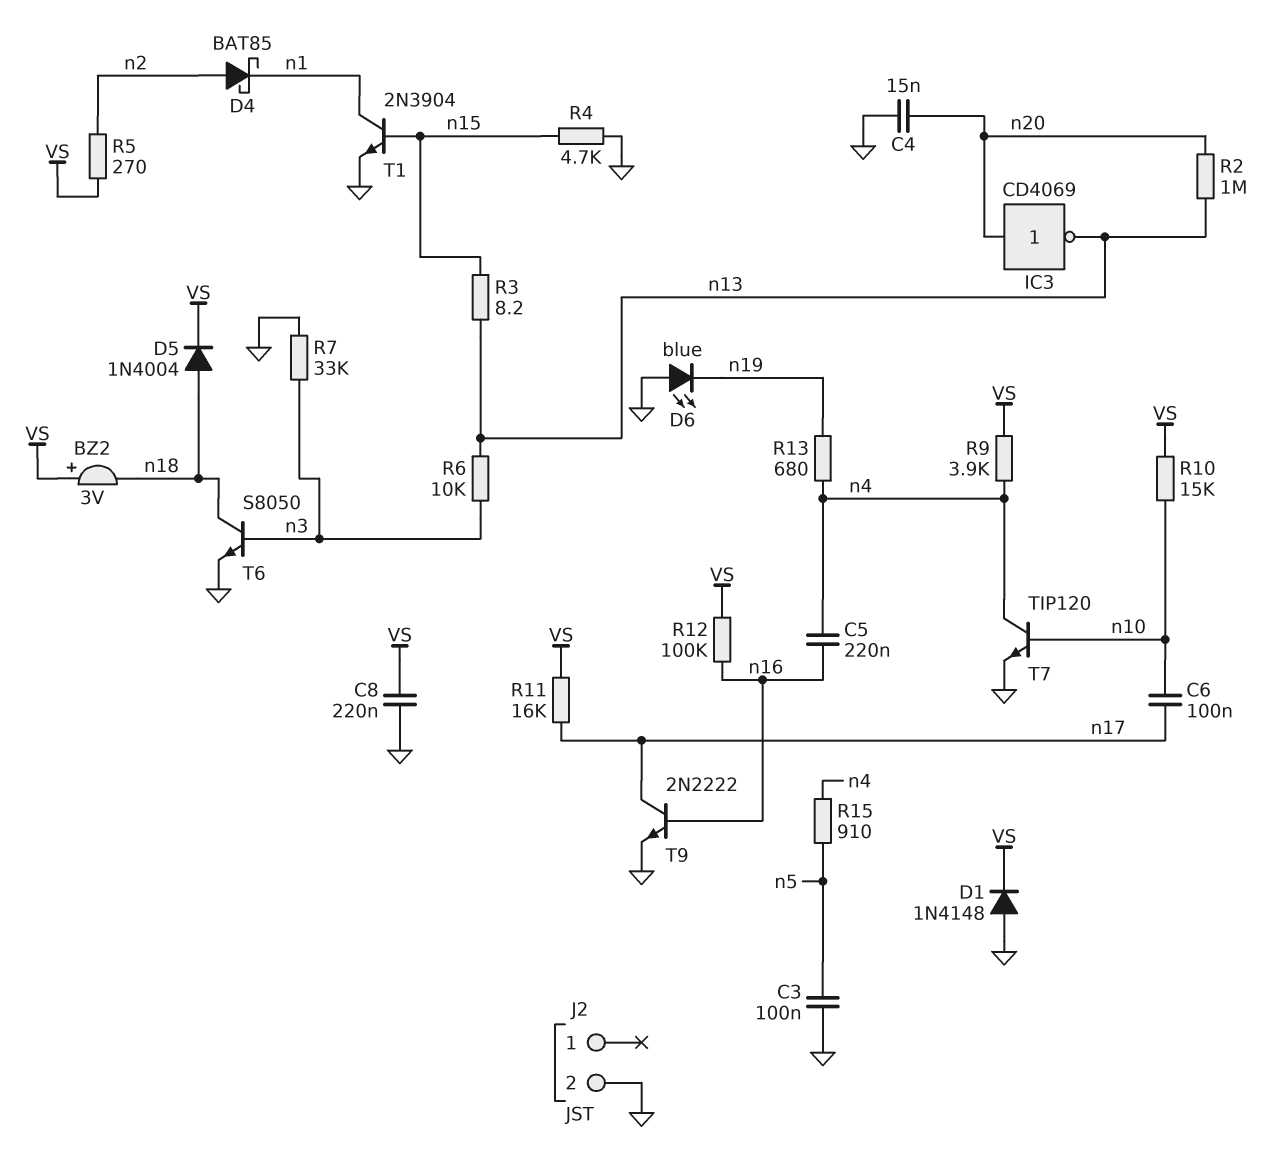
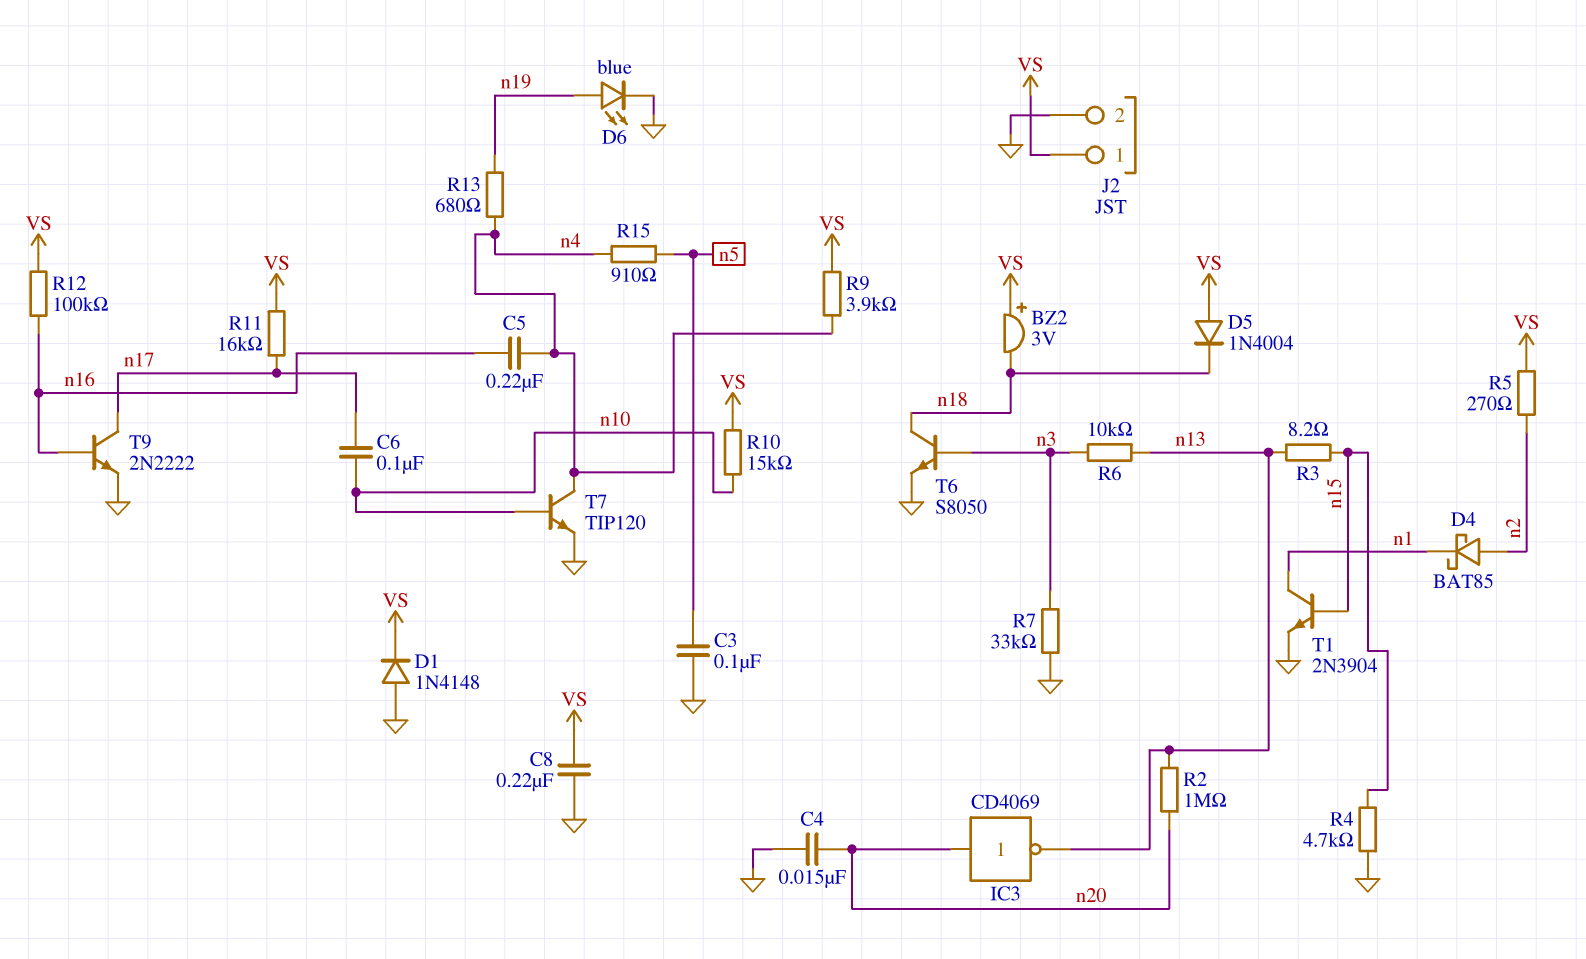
D5: diode 1N4004 (A n18, K VS) -> diode 1N4004 (A VS, K n18)
D6: LED blue (A GND, K n19) -> LED blue (A n19, K GND)
J2 pin 1: none -> VS

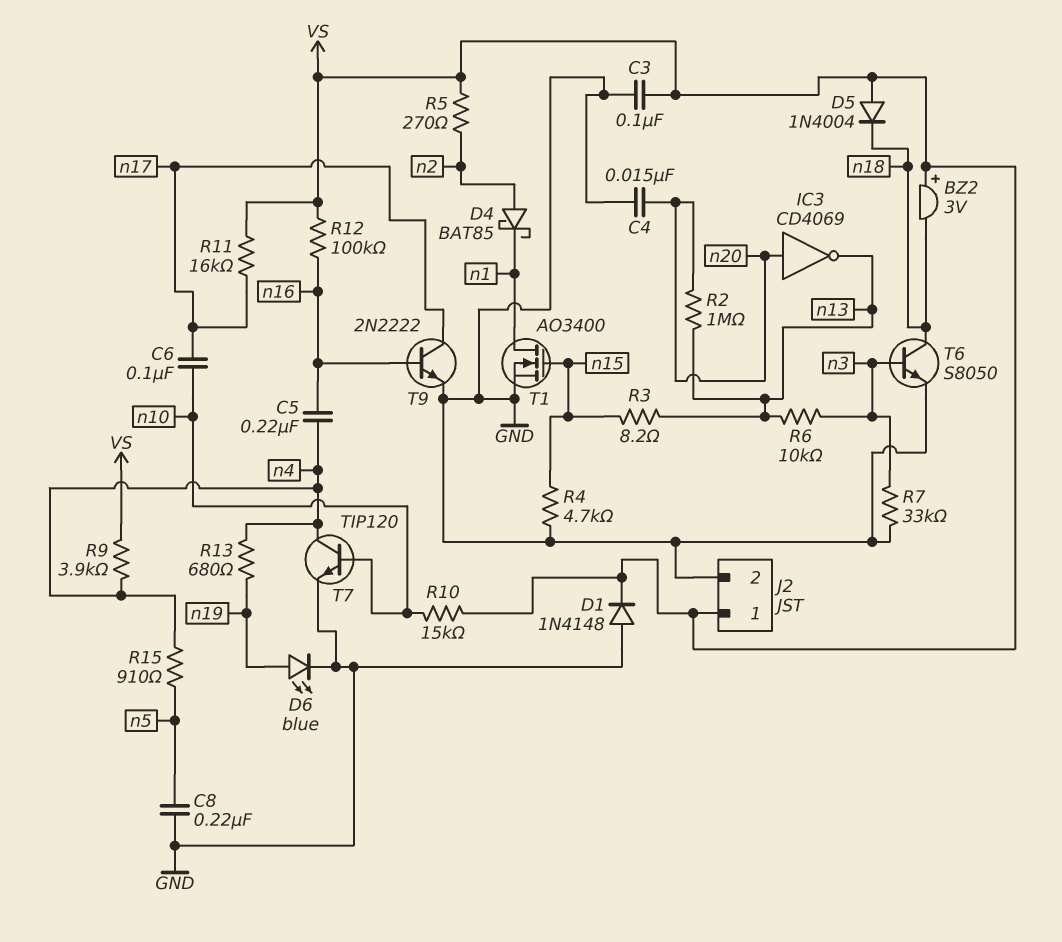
C3: 100nF (GND, n5) -> 100nF (GND, VS)
C8: 220nF (GND, VS) -> 220nF (GND, n5)
T1: NPN 2N3904 (B n15, C n1, E GND) -> NMOS AO3400 (G n15, D n1, S GND)

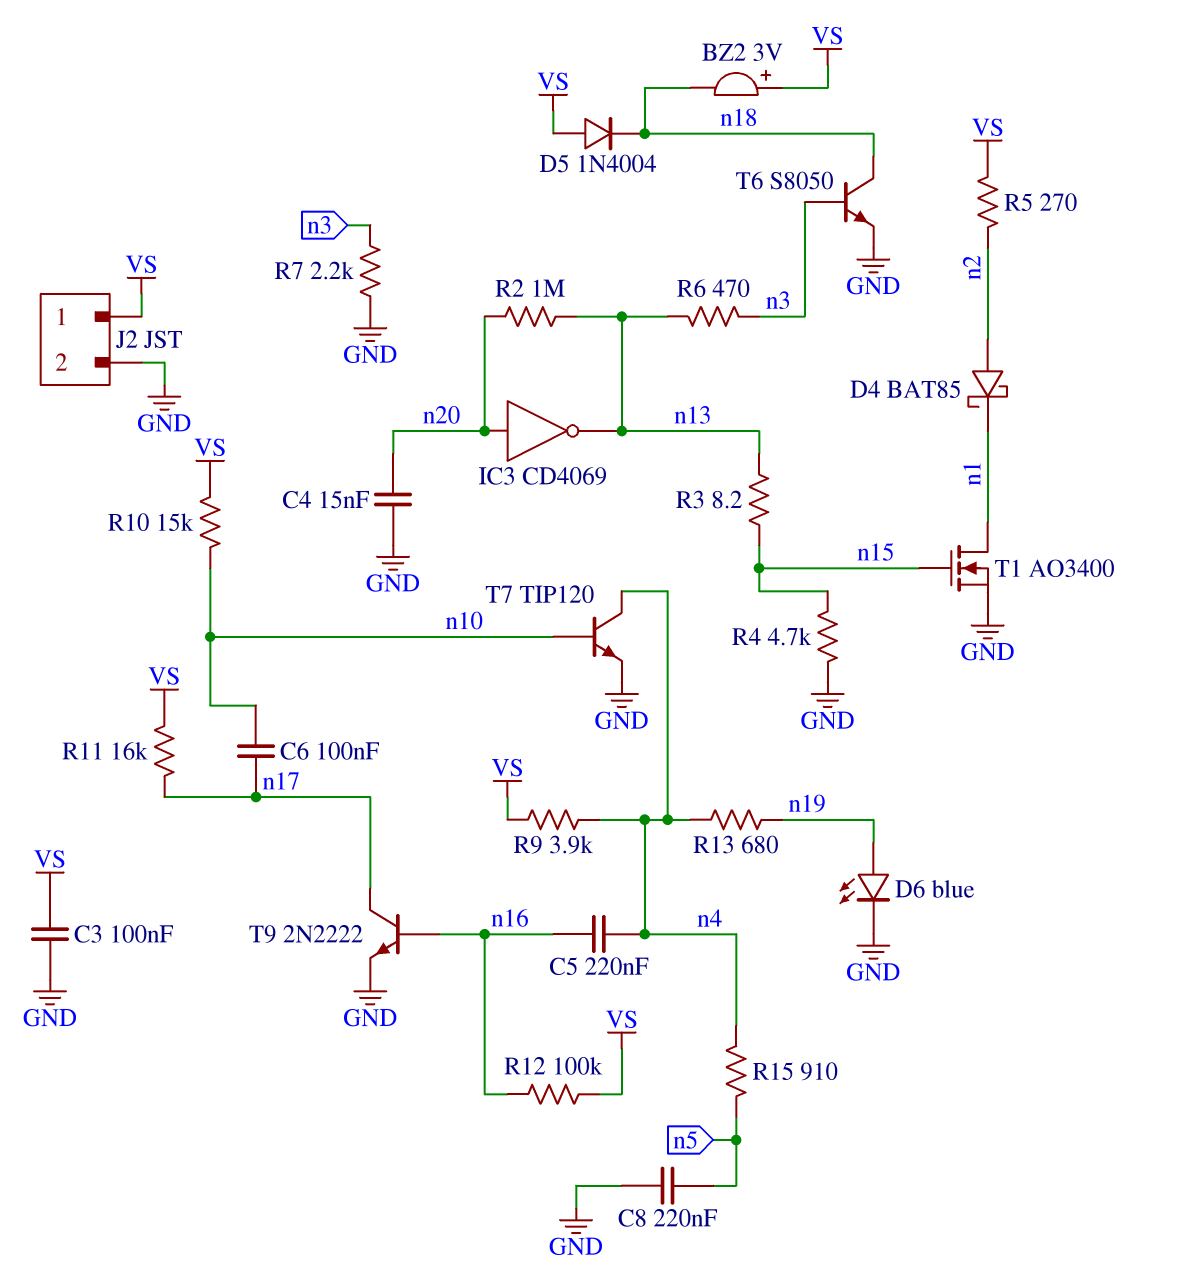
D1: diode 1N4148 (A GND, K VS) -> none
R6: 10k (n3, n13) -> 470 (n3, n13)
R7: 33k (GND, n3) -> 2.2k (GND, n3)

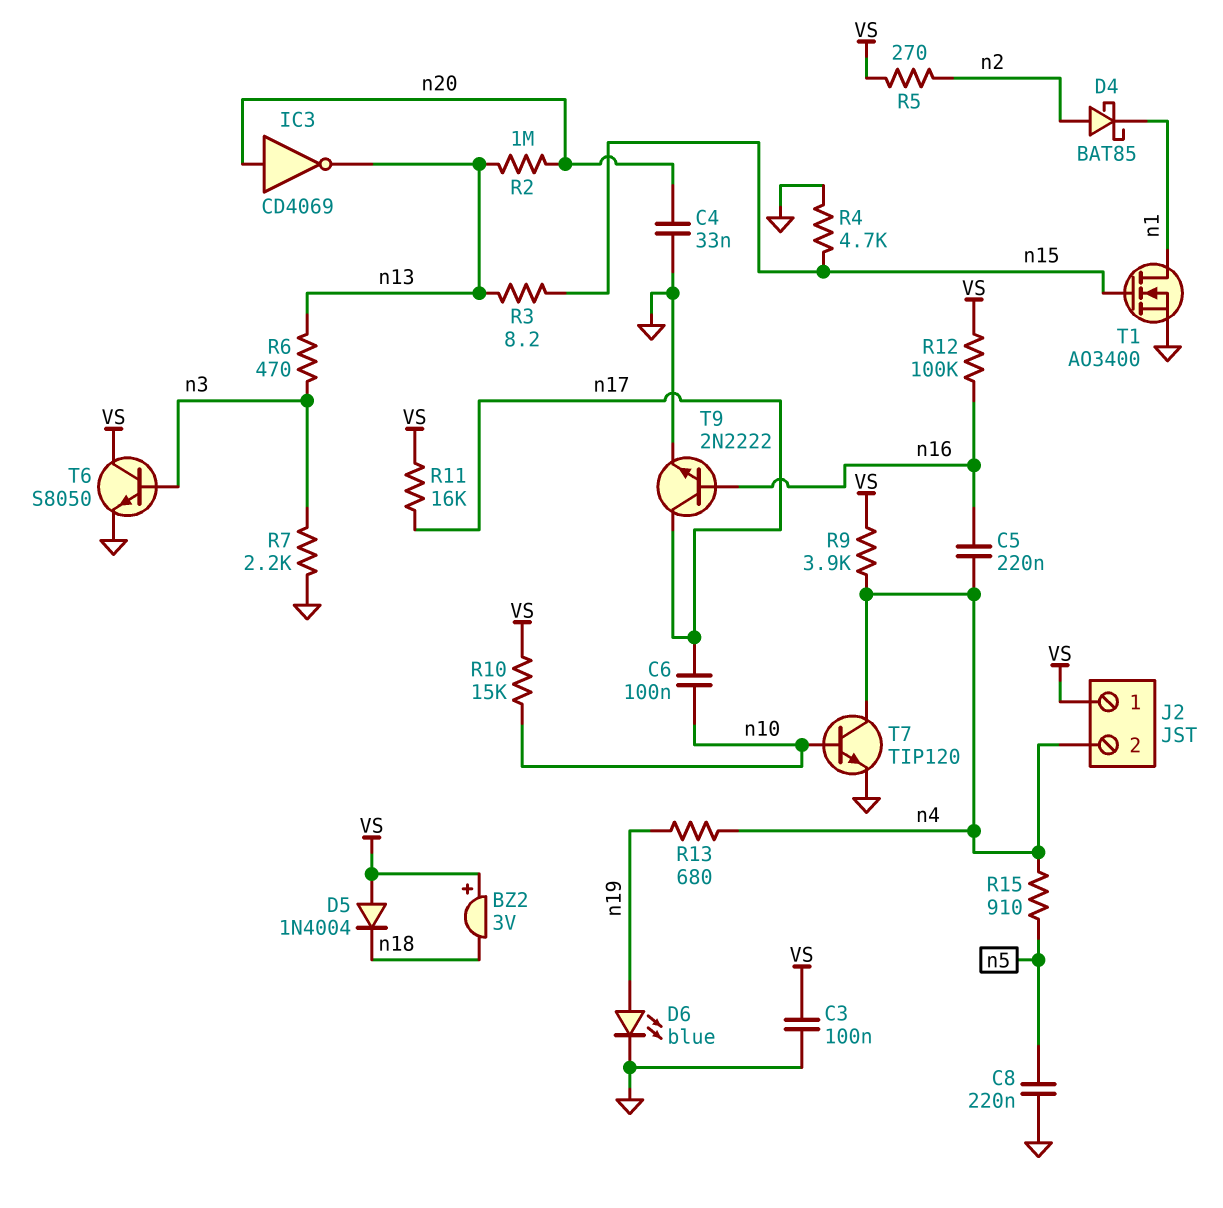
C4: 15nF (GND, n20) -> 33nF (GND, n20)
J2 pin 2: GND -> n4
T6: NPN S8050 (B n3, C n18, E GND) -> NPN S8050 (B n3, C VS, E GND)

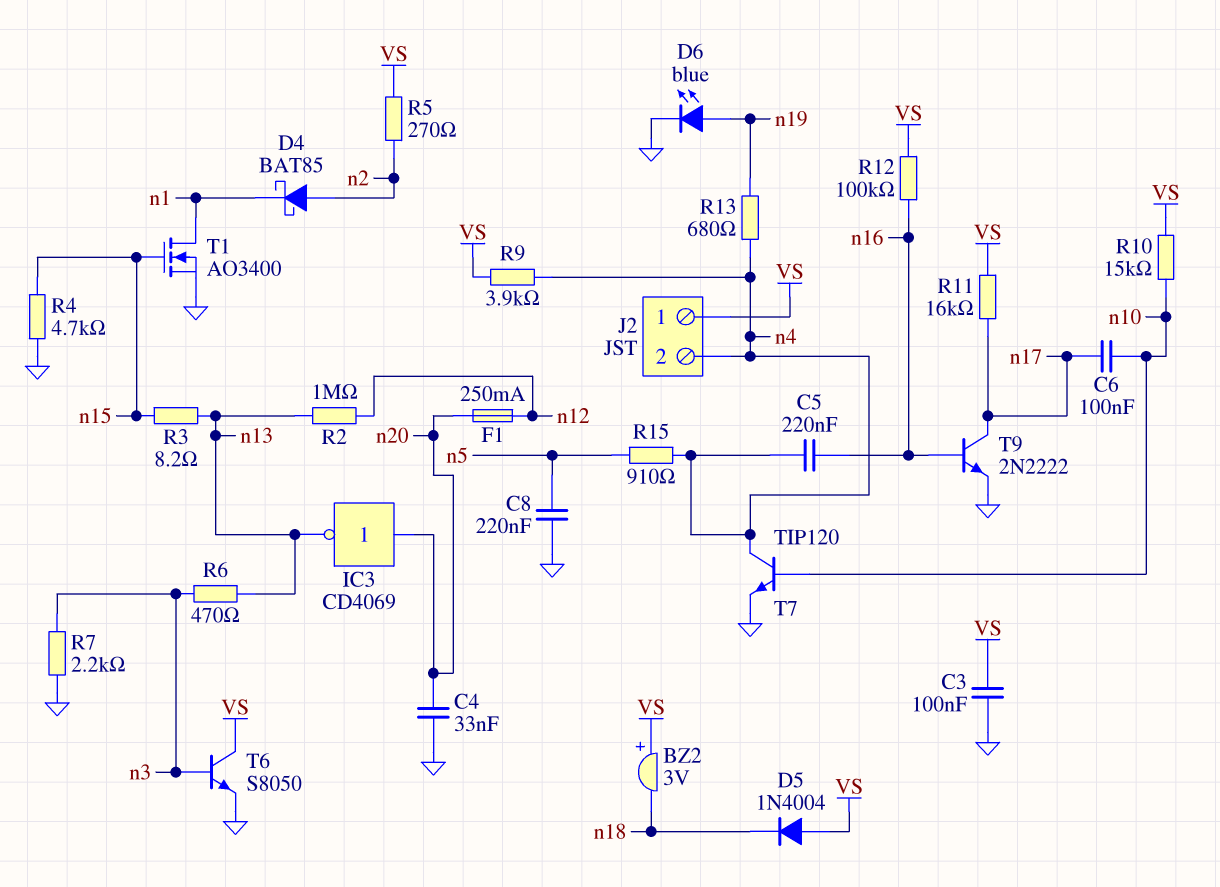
F1: none -> 250mA (n12, n20)
R2: 1M (n13, n20) -> 1M (n12, n13)

